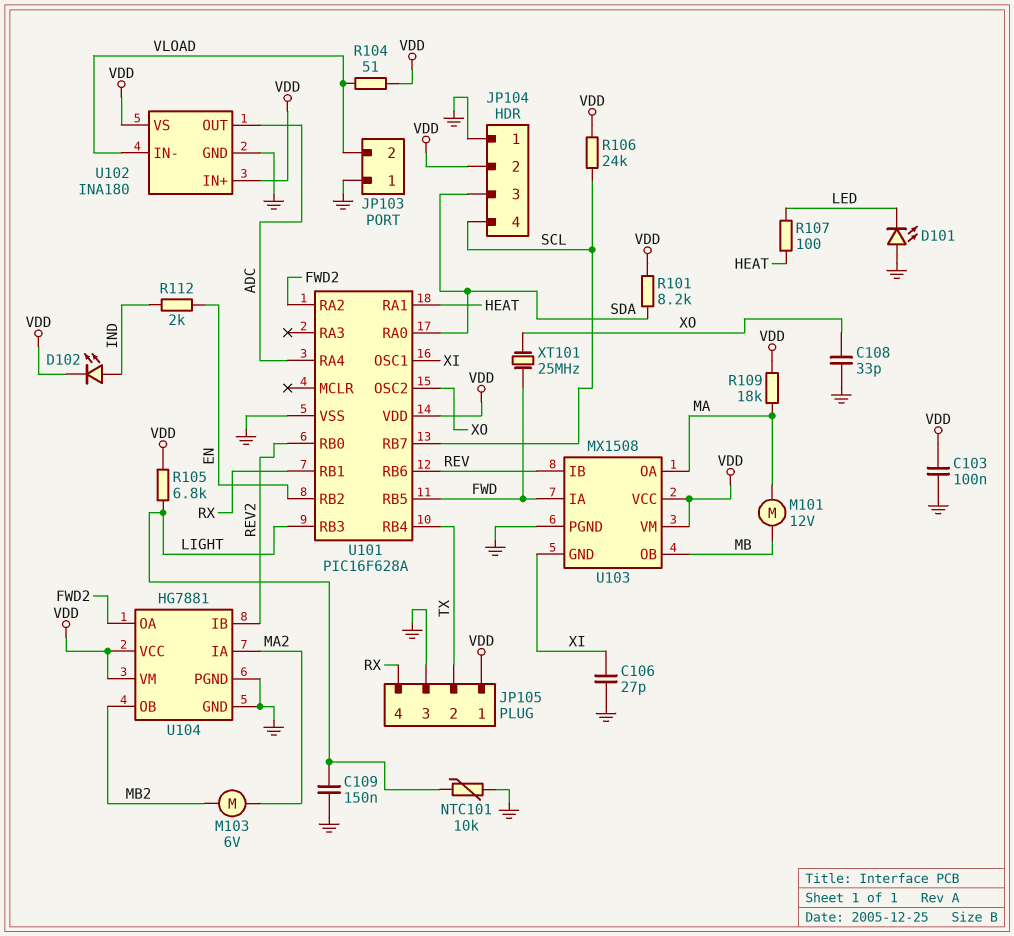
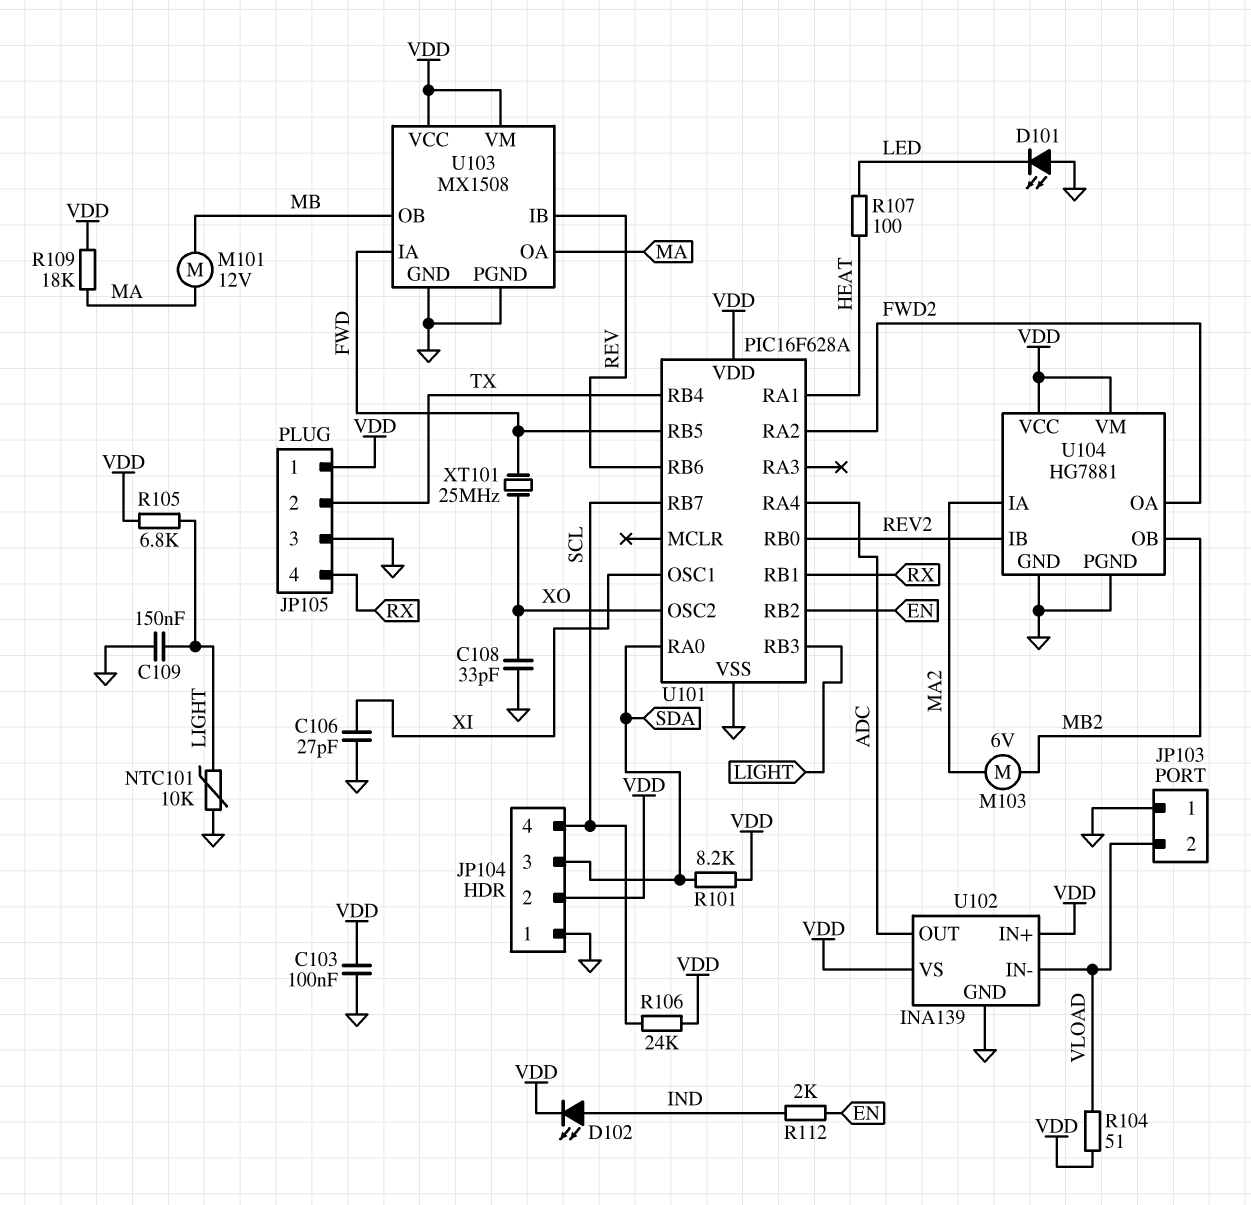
U102: INA180 -> INA139
U103 pin GND: XI -> GND

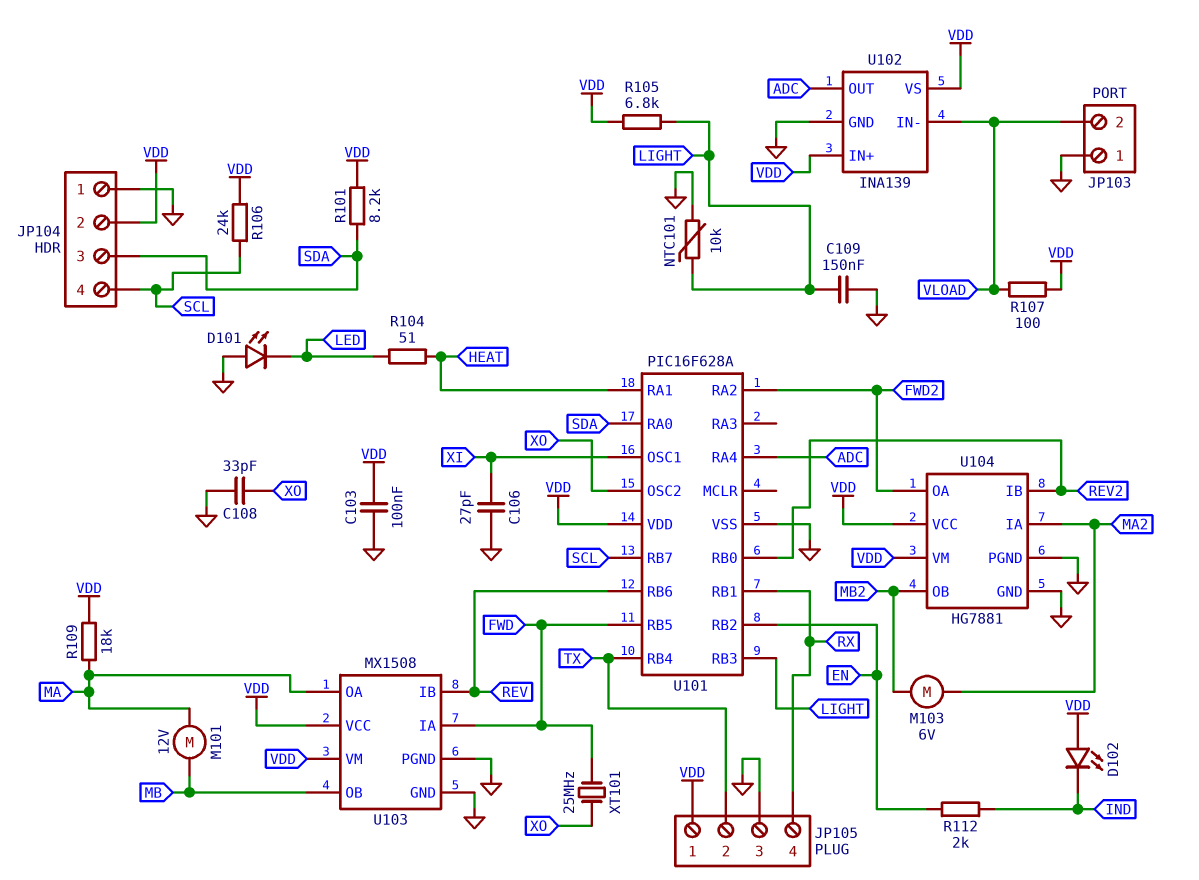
D102: LED (A IND, K VDD) -> LED (A VDD, K IND)
R104: 51 (VDD, VLOAD) -> 51 (HEAT, LED)
R107: 100 (HEAT, LED) -> 100 (VDD, VLOAD)

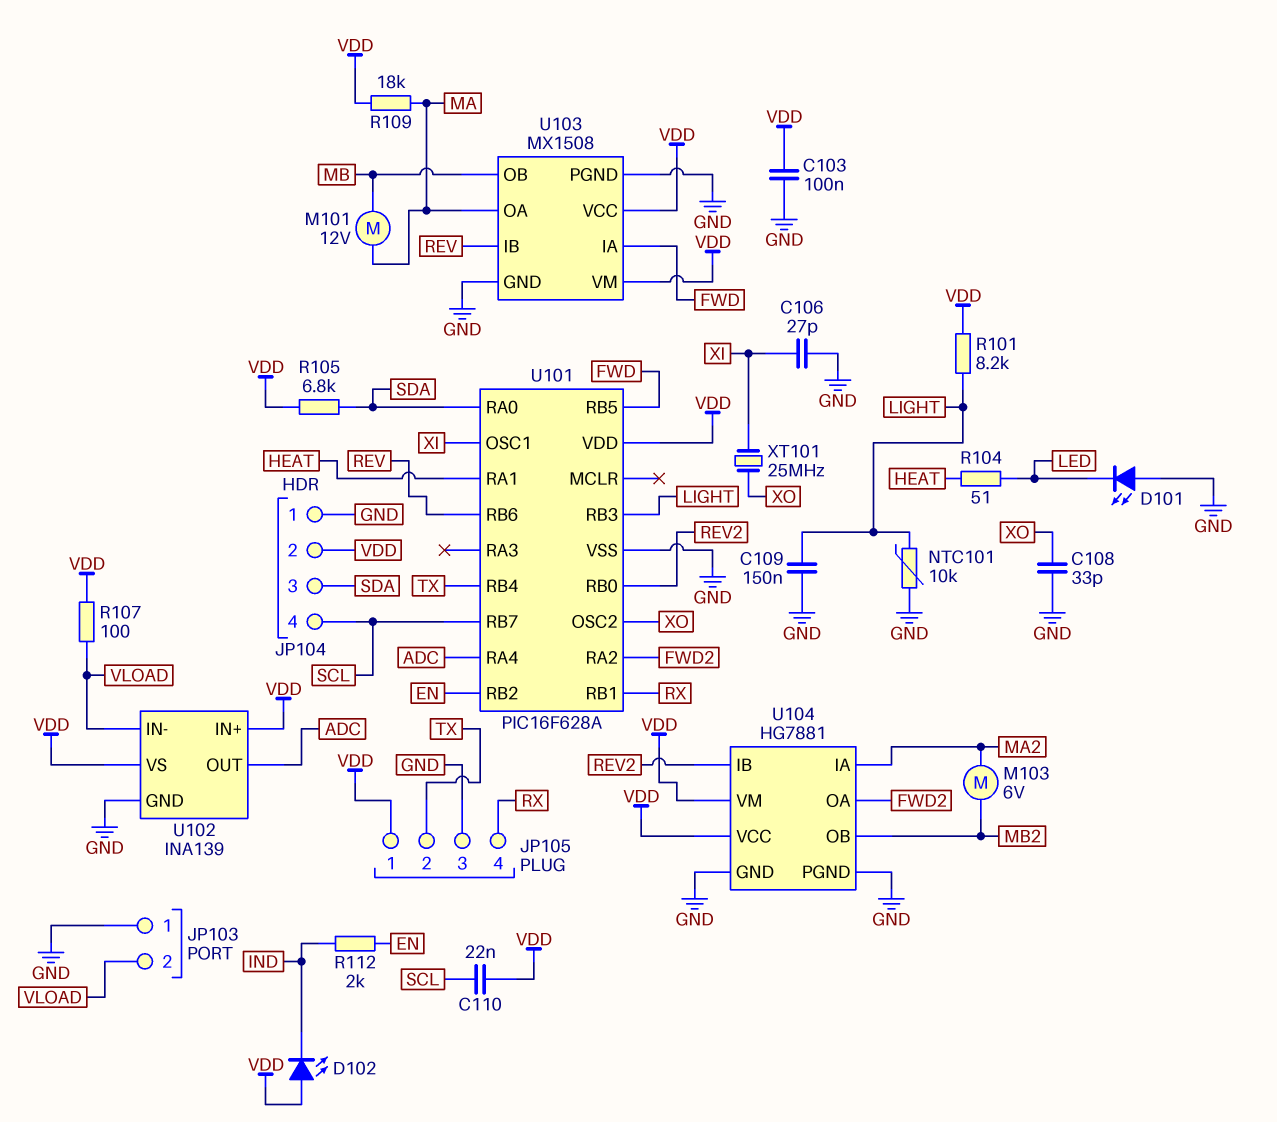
C110: none -> 22nF (SCL, VDD)
R101: 8.2k (SDA, VDD) -> 8.2k (LIGHT, VDD)
R105: 6.8k (LIGHT, VDD) -> 6.8k (SDA, VDD)
R106: 24k (SCL, VDD) -> none
XT101: 25MHz (FWD, XO) -> 25MHz (XI, XO)

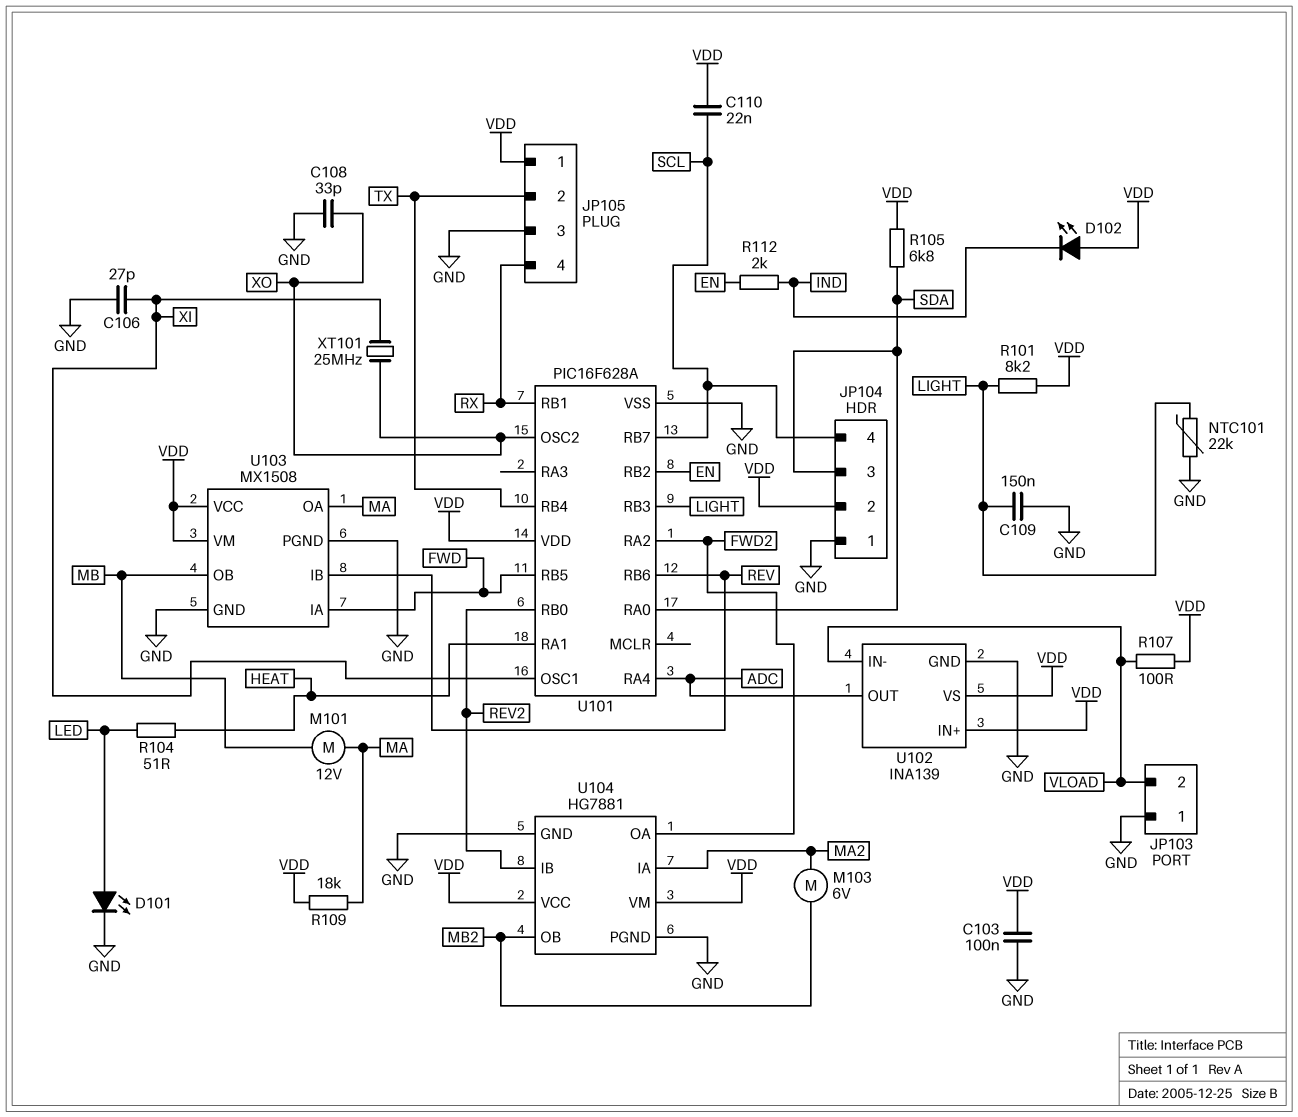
D101: LED (A GND, K LED) -> LED (A LED, K GND)
NTC101: 10k (GND, LIGHT) -> 22k (GND, LIGHT)

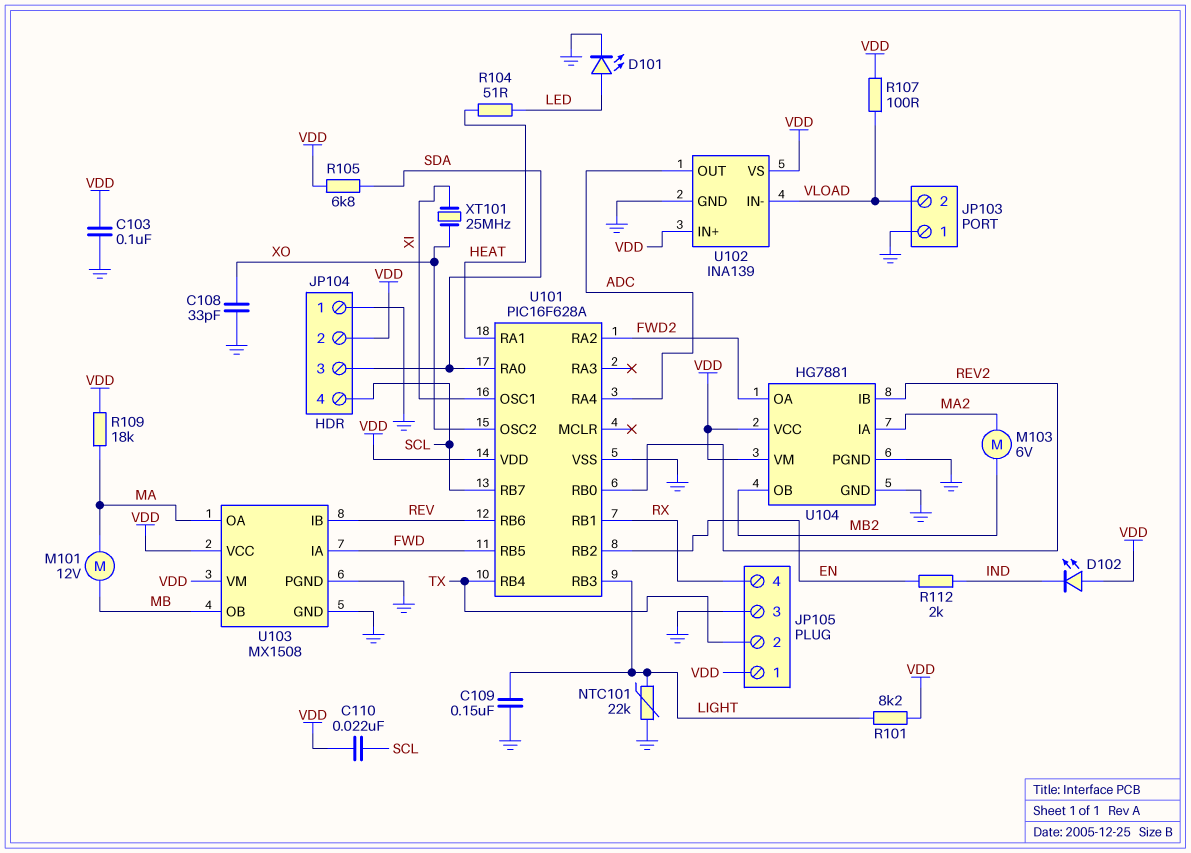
C106: 27pF (GND, XI) -> none

